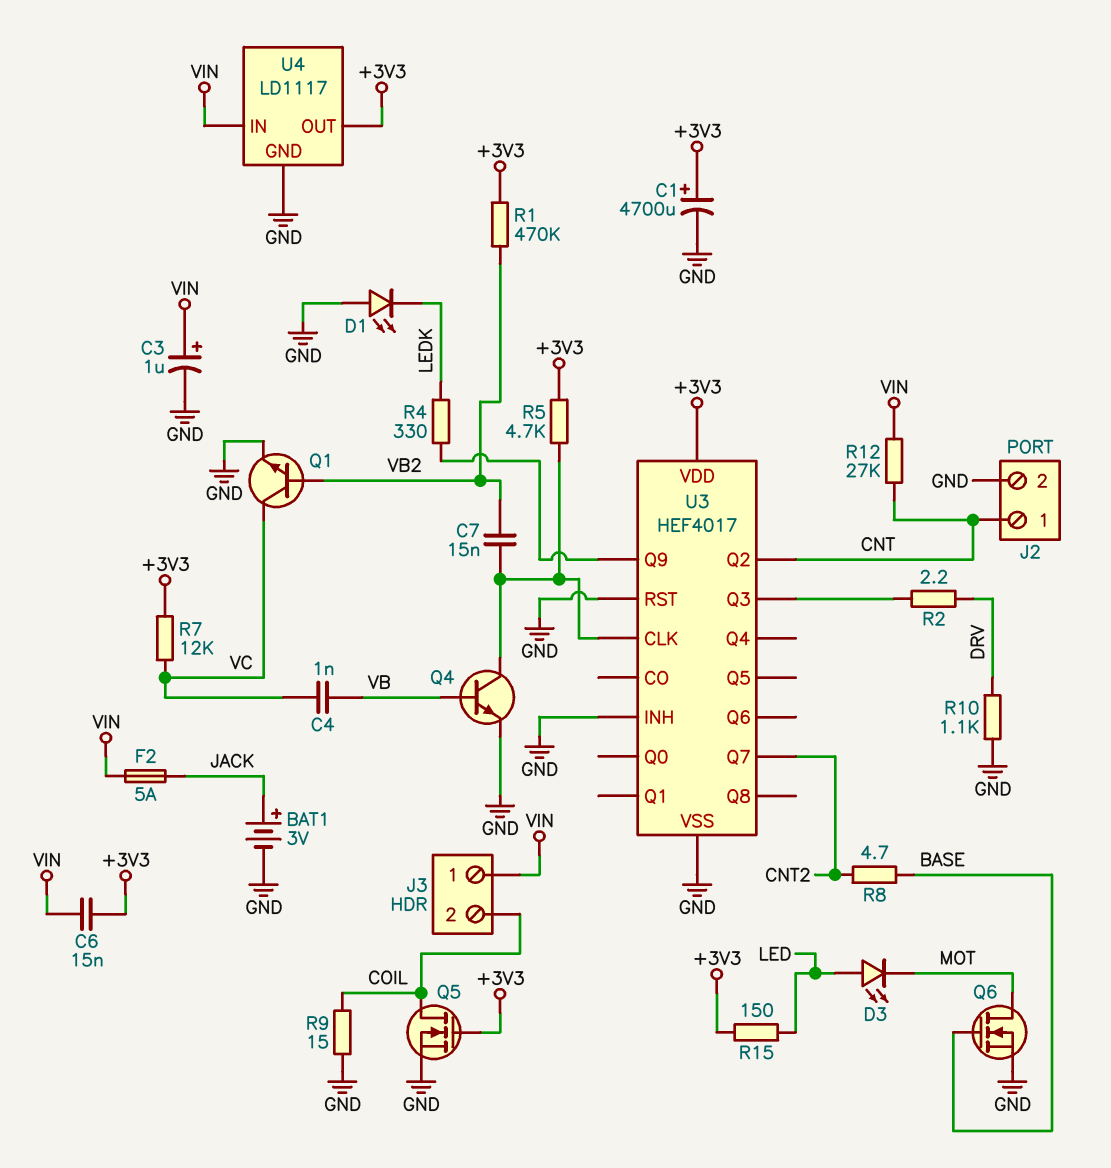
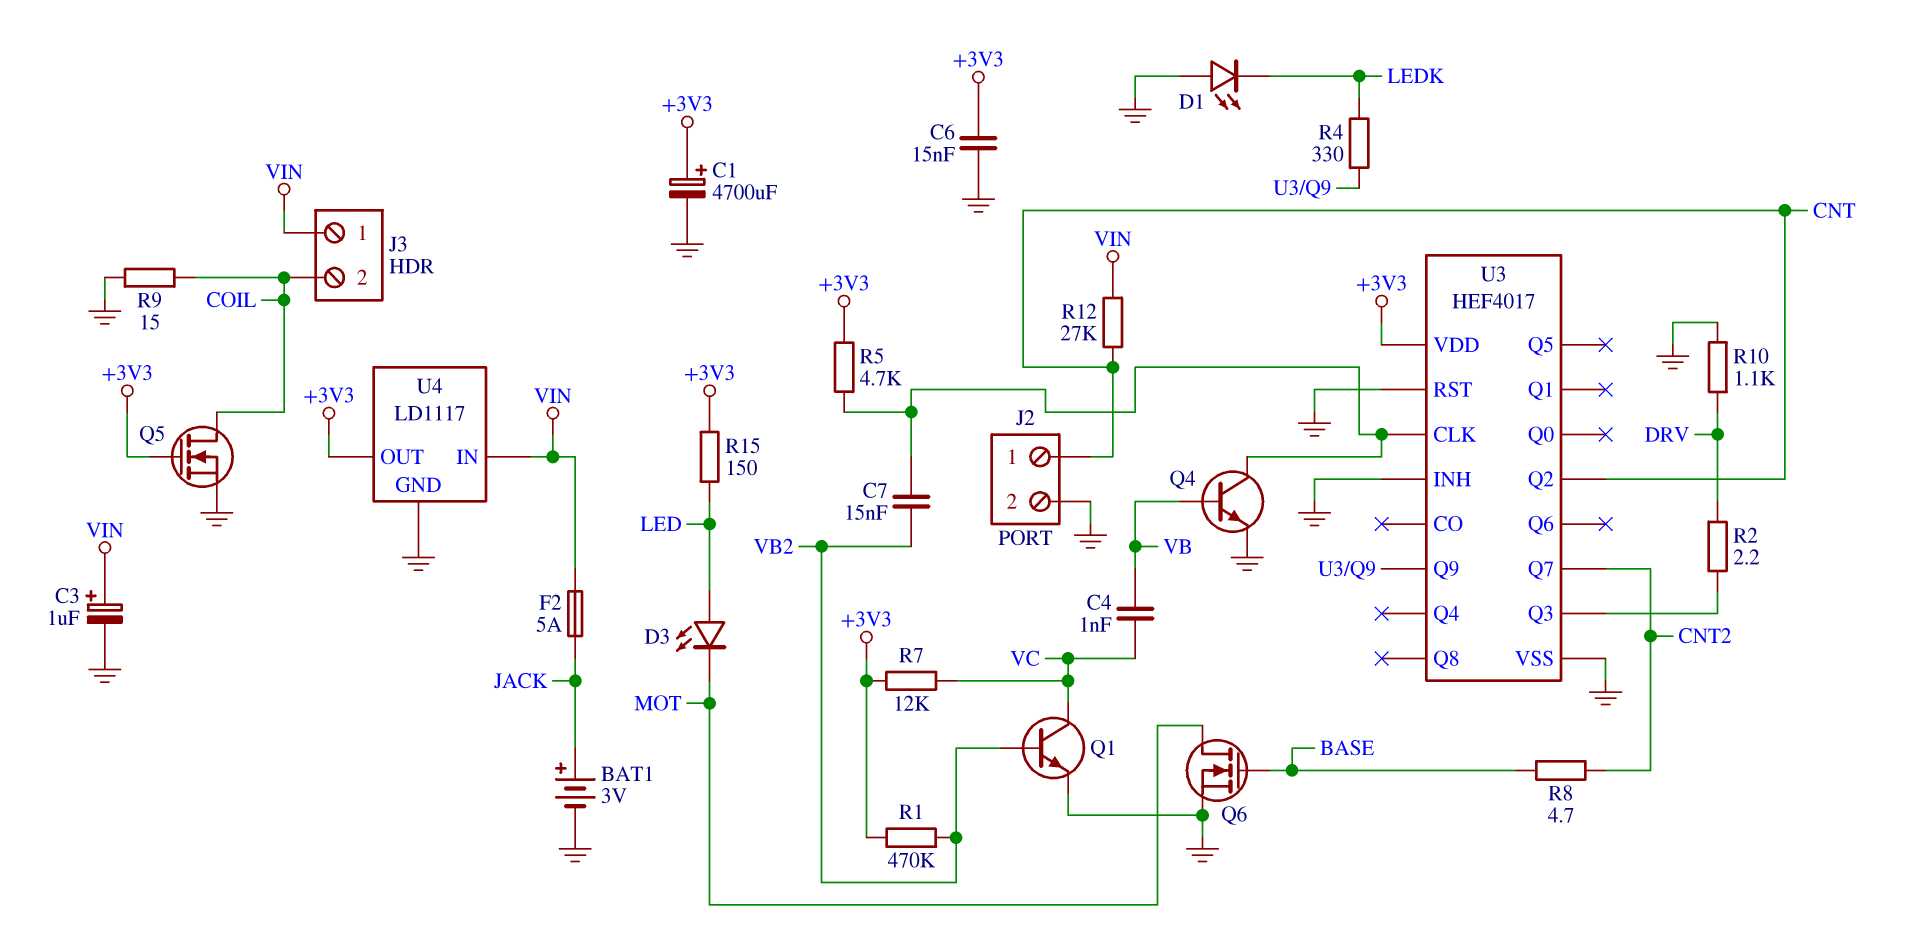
C6: 15nF (+3V3, VIN) -> 15nF (+3V3, GND)

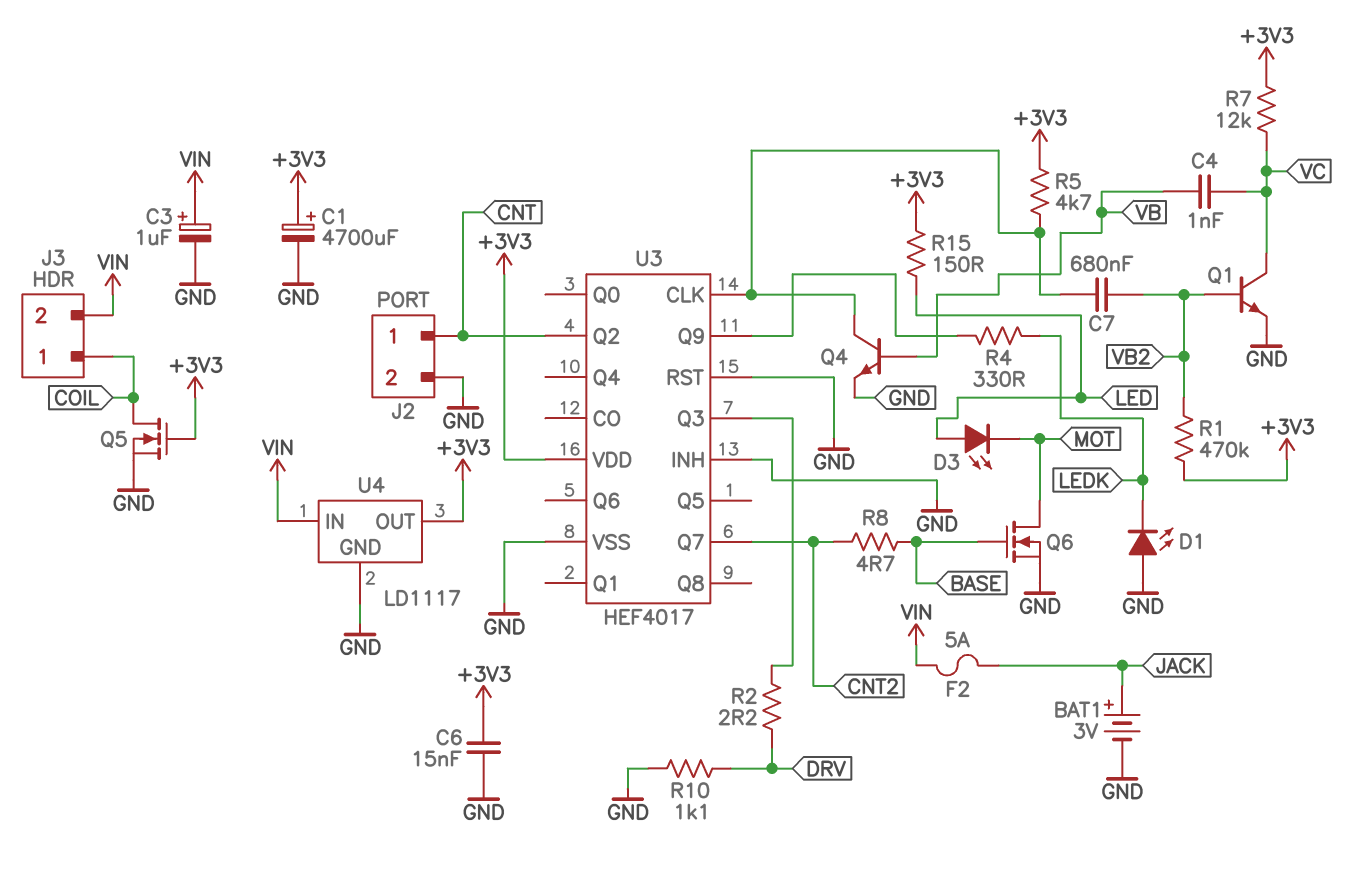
C7: 15nF (U3/CLK, VB2) -> 680nF (U3/CLK, VB2)
J3 pin 1: VIN -> COIL
J3 pin 2: COIL -> VIN
R9: 15 (COIL, GND) -> none
R12: 27k (CNT, VIN) -> none

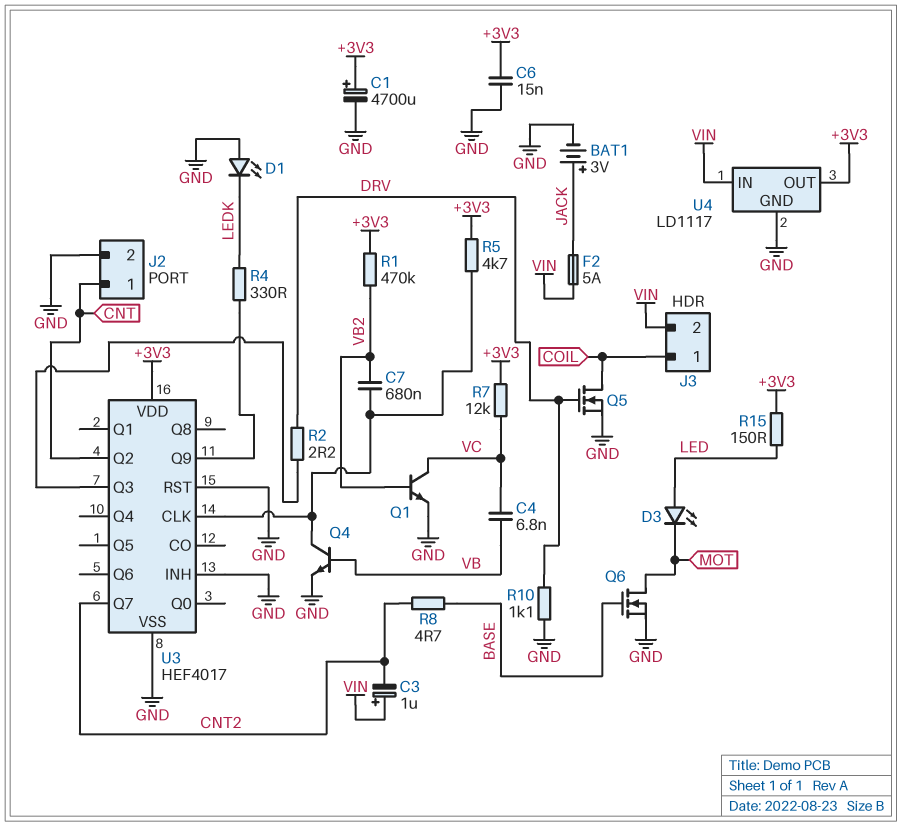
C3: 1uF (plus VIN, minus GND) -> 1uF (plus VIN, minus CNT2)
C4: 1nF (VB, VC) -> 6.8nF (VB, VC)
Q5: NMOS (G +3V3, D COIL, S GND) -> NMOS (G DRV, D COIL, S GND)

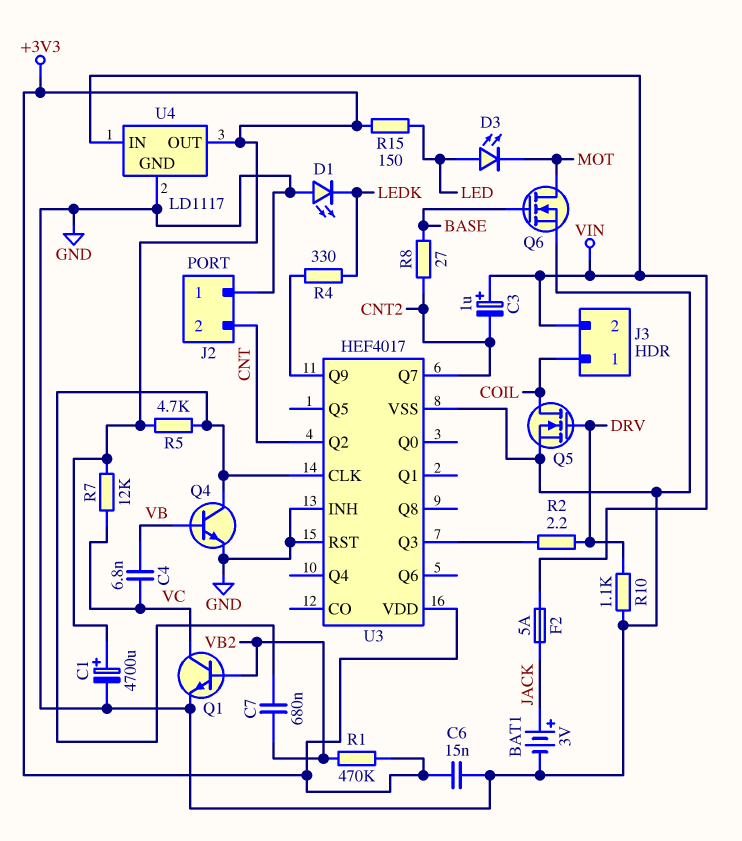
J2 pin 1: CNT -> GND
J2 pin 2: GND -> CNT
R8: 4.7 (BASE, CNT2) -> 27 (BASE, CNT2)

